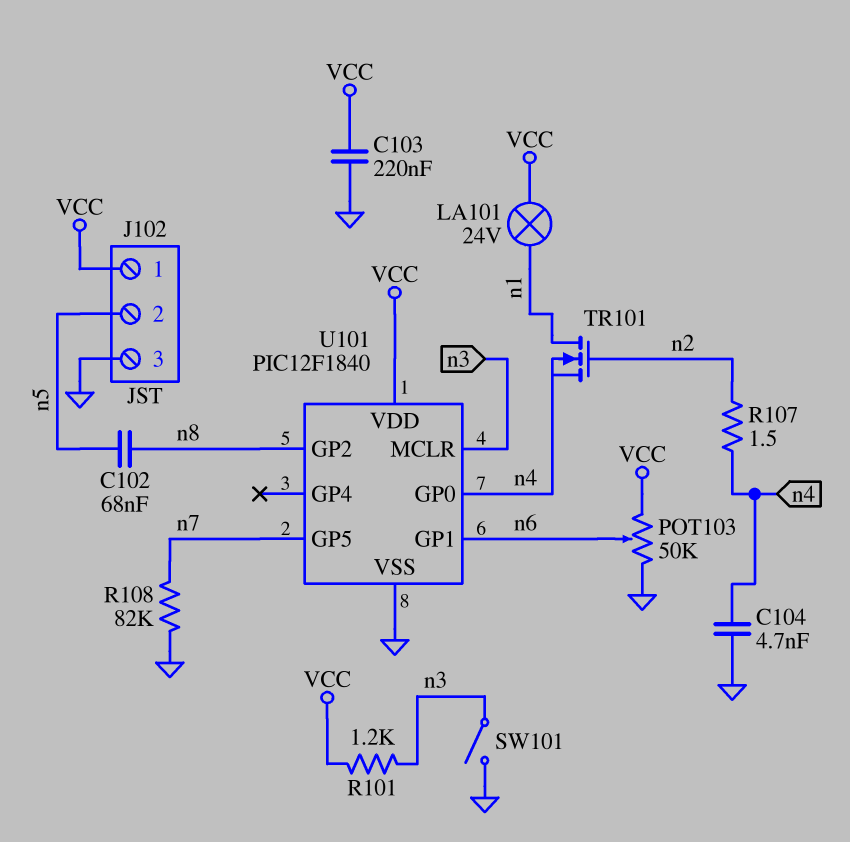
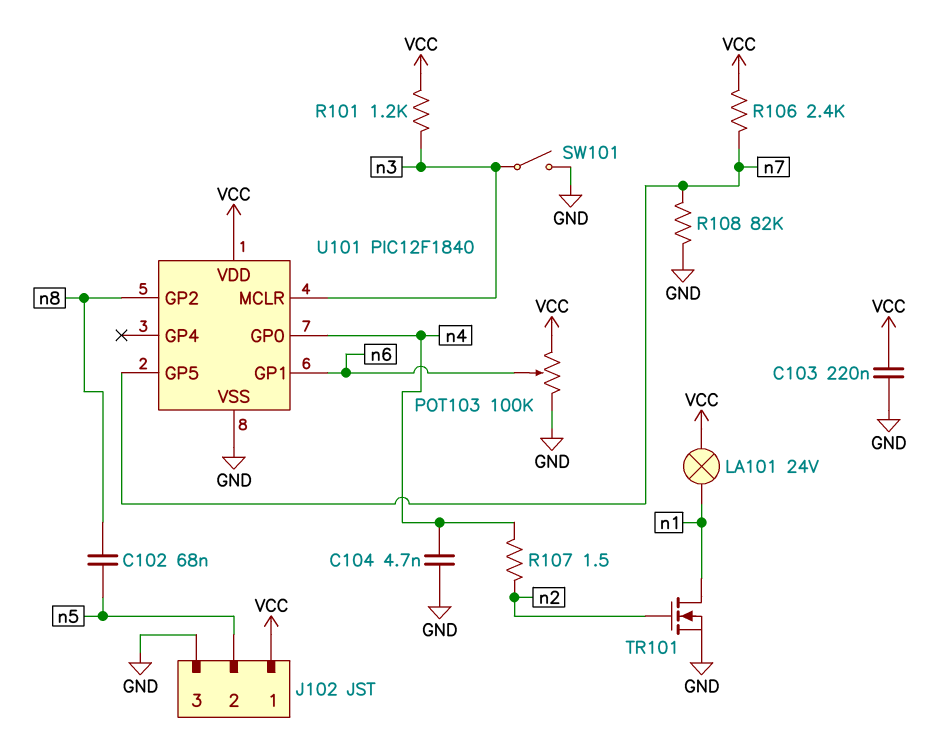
POT103: 50k (GND, VCC, wiper n6) -> 100k (GND, VCC, wiper n6)
R106: none -> 2.4k (VCC, n7)
TR101: NMOS (G n2, D n1, S n4) -> NMOS (G n2, D n1, S GND)

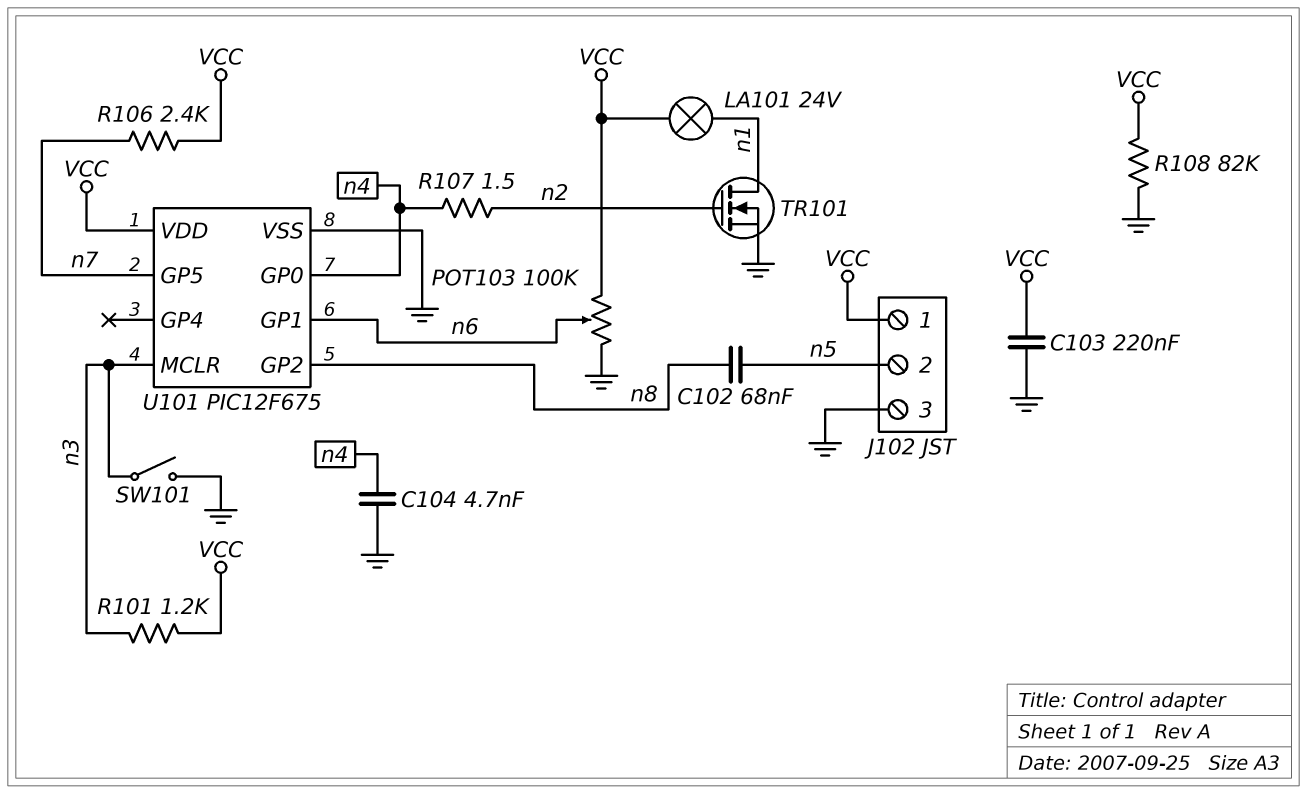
R108: 82k (GND, n7) -> 82k (GND, VCC)
U101: PIC12F1840 -> PIC12F675

